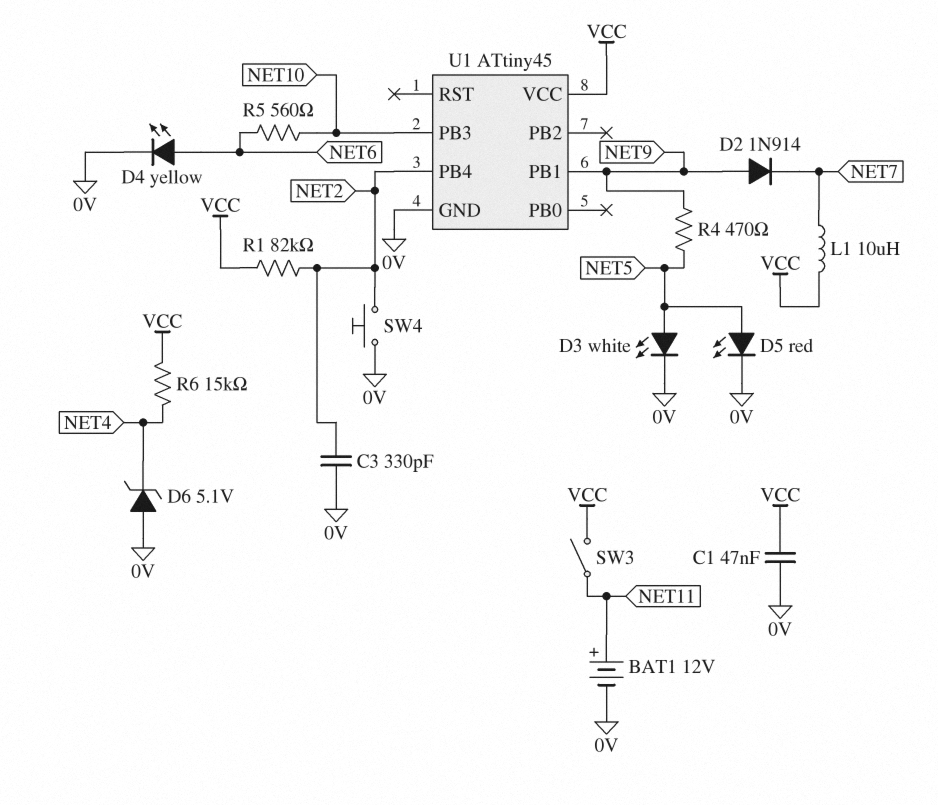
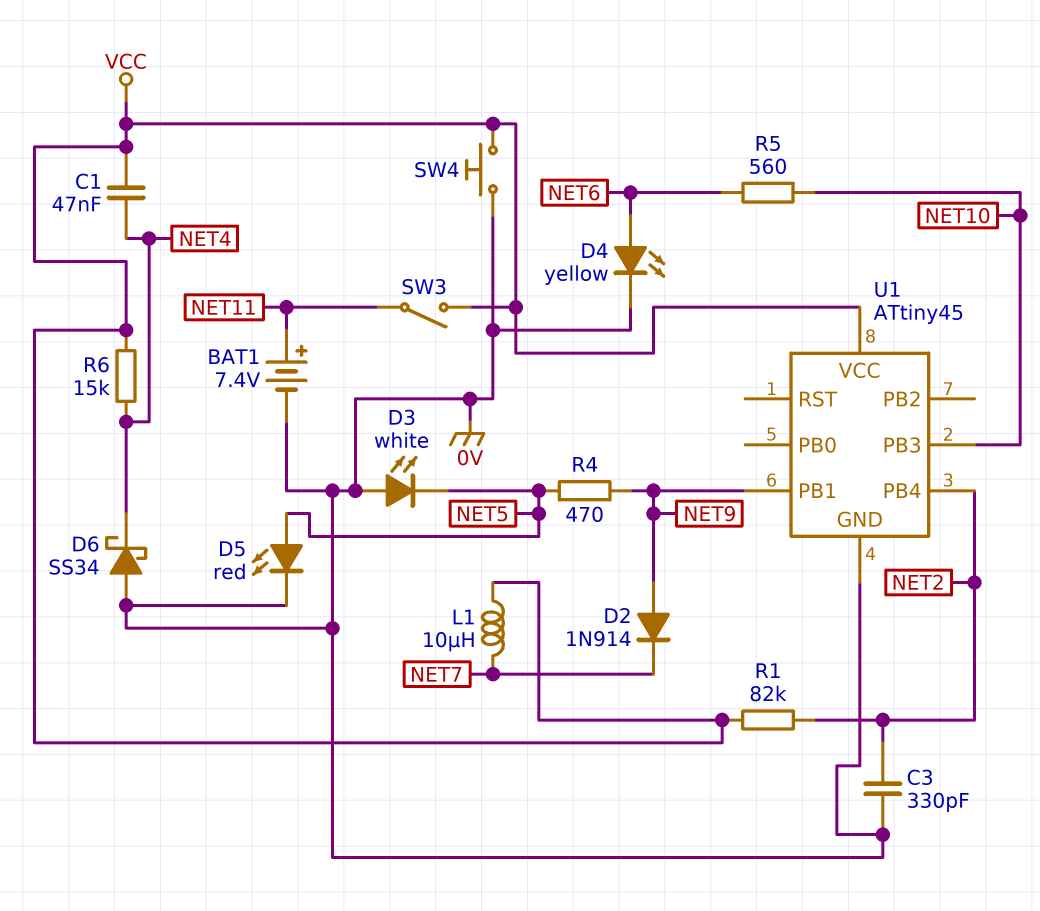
BAT1: 12V (plus NET11, minus 0V) -> 7.4V (plus NET11, minus 0V)
C1: 47nF (0V, VCC) -> 47nF (NET4, VCC)
D3: LED white (A NET5, K 0V) -> LED white (A 0V, K NET5)
D6: zener 5.1V (A 0V, K NET4) -> schottky SS34 (A 0V, K NET4)
SW4: button (0V, NET2) -> button (0V, VCC)

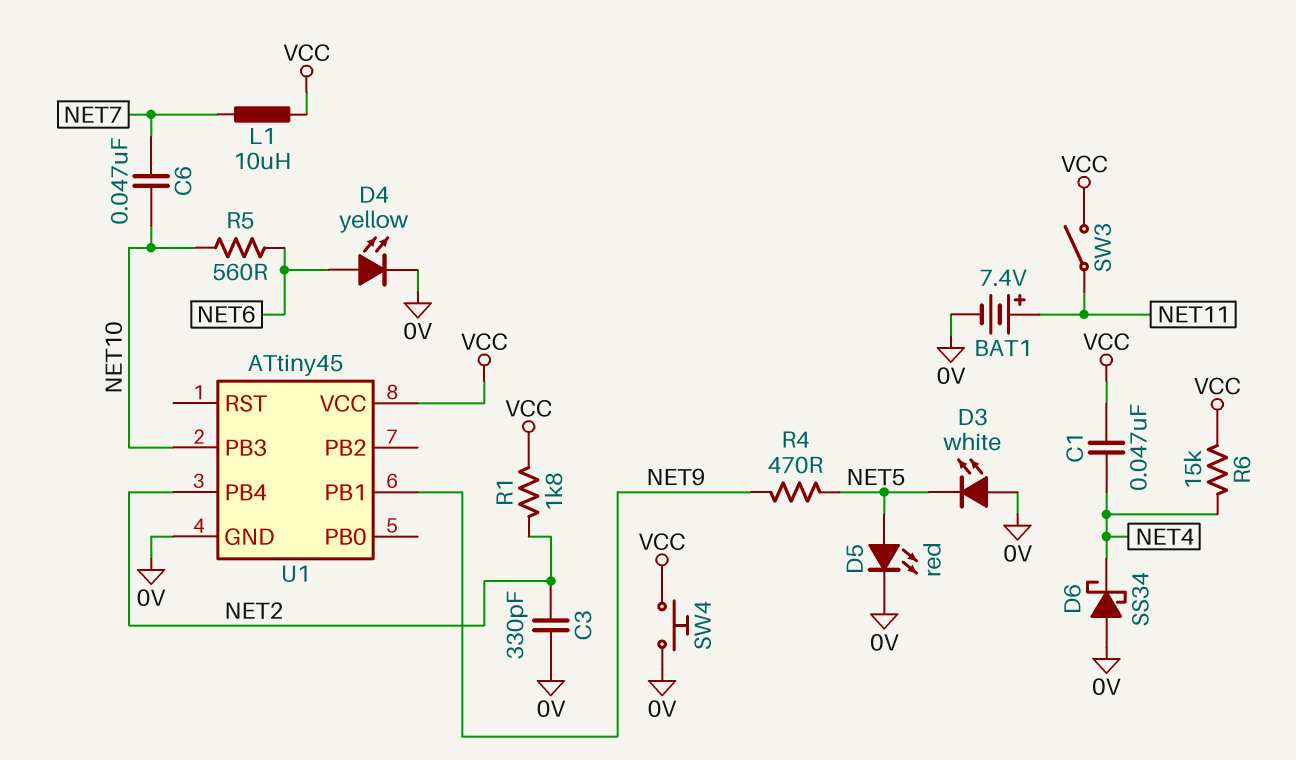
C6: none -> 47nF (NET7, NET10)
D2: diode 1N914 (A NET9, K NET7) -> none
R1: 82k (NET2, VCC) -> 1.8k (NET2, VCC)

